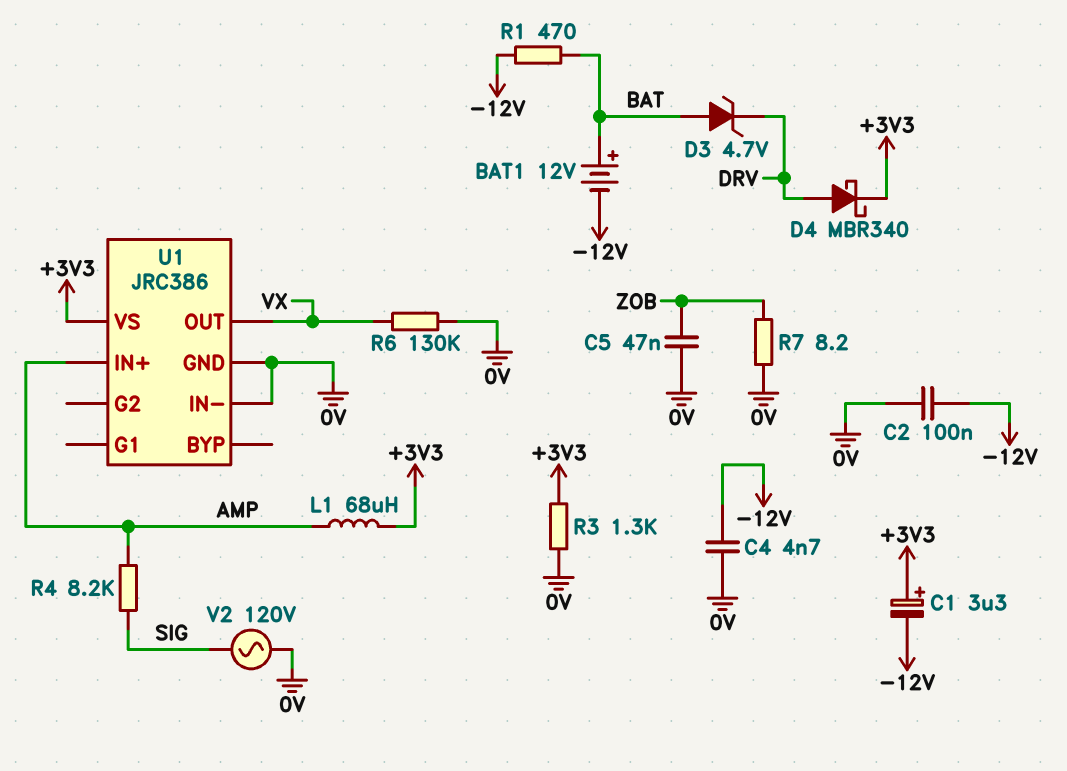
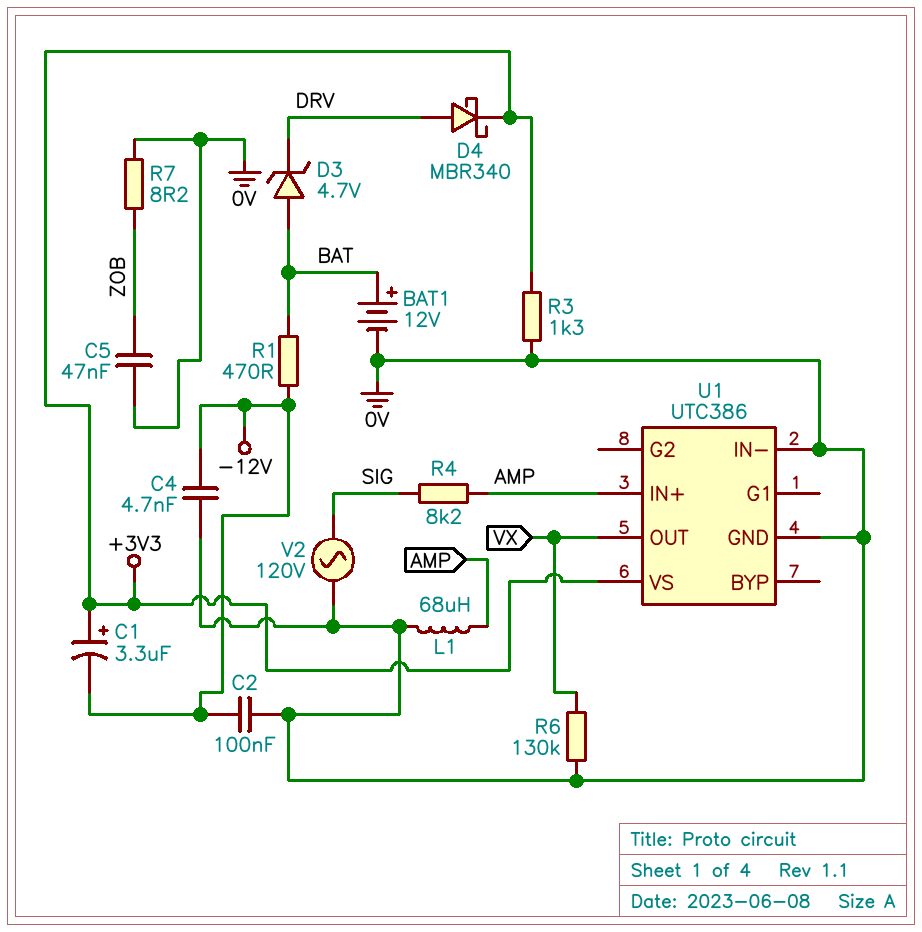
BAT1: 12V (plus BAT, minus -12V) -> 12V (plus BAT, minus 0V)
L1: 68uH (+3V3, AMP) -> 68uH (0V, AMP)
U1: JRC386 -> UTC386

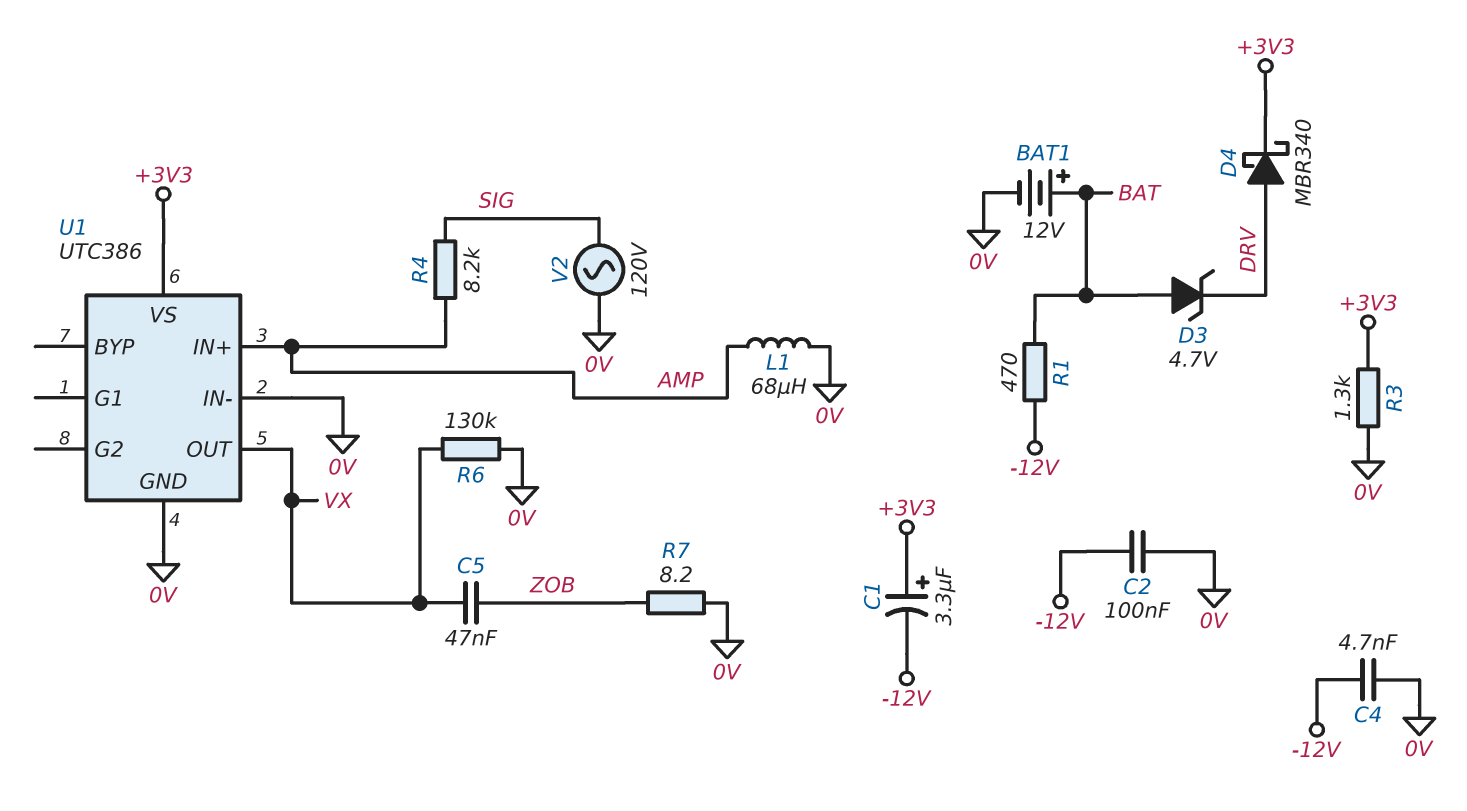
C5: 47nF (0V, ZOB) -> 47nF (VX, ZOB)

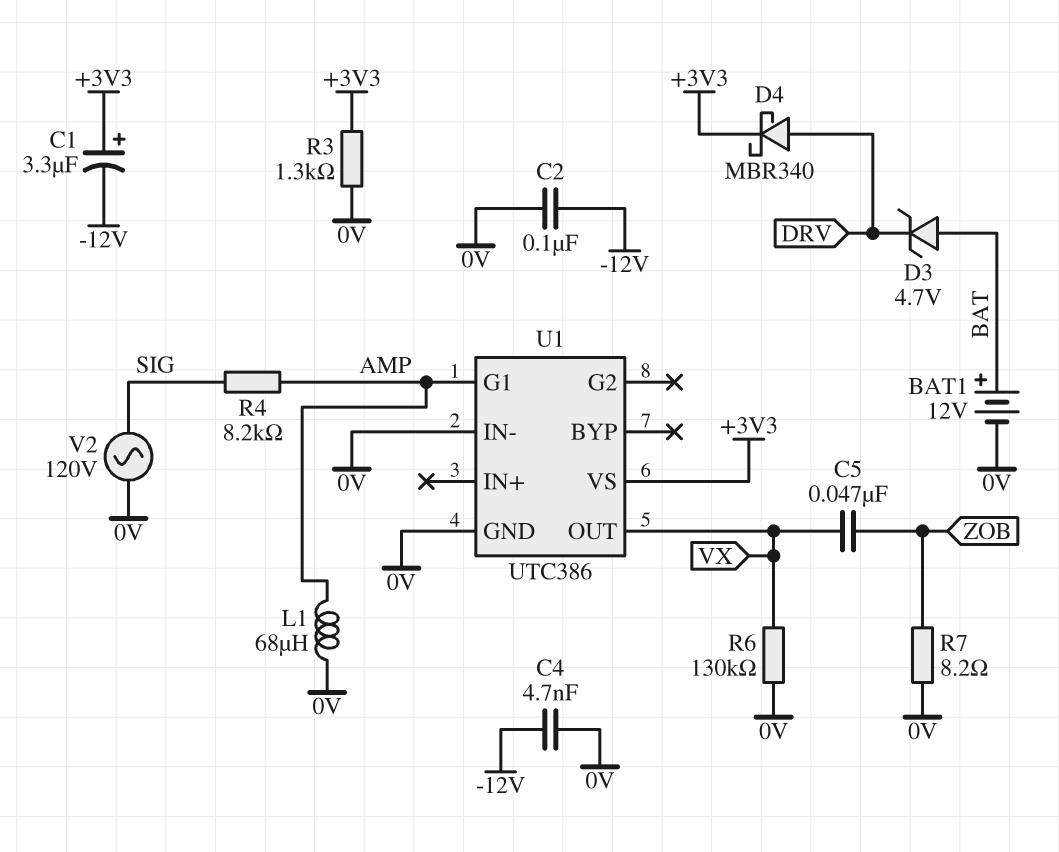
R1: 470 (-12V, BAT) -> none
U1 pin G1: none -> AMP
U1 pin IN+: AMP -> none

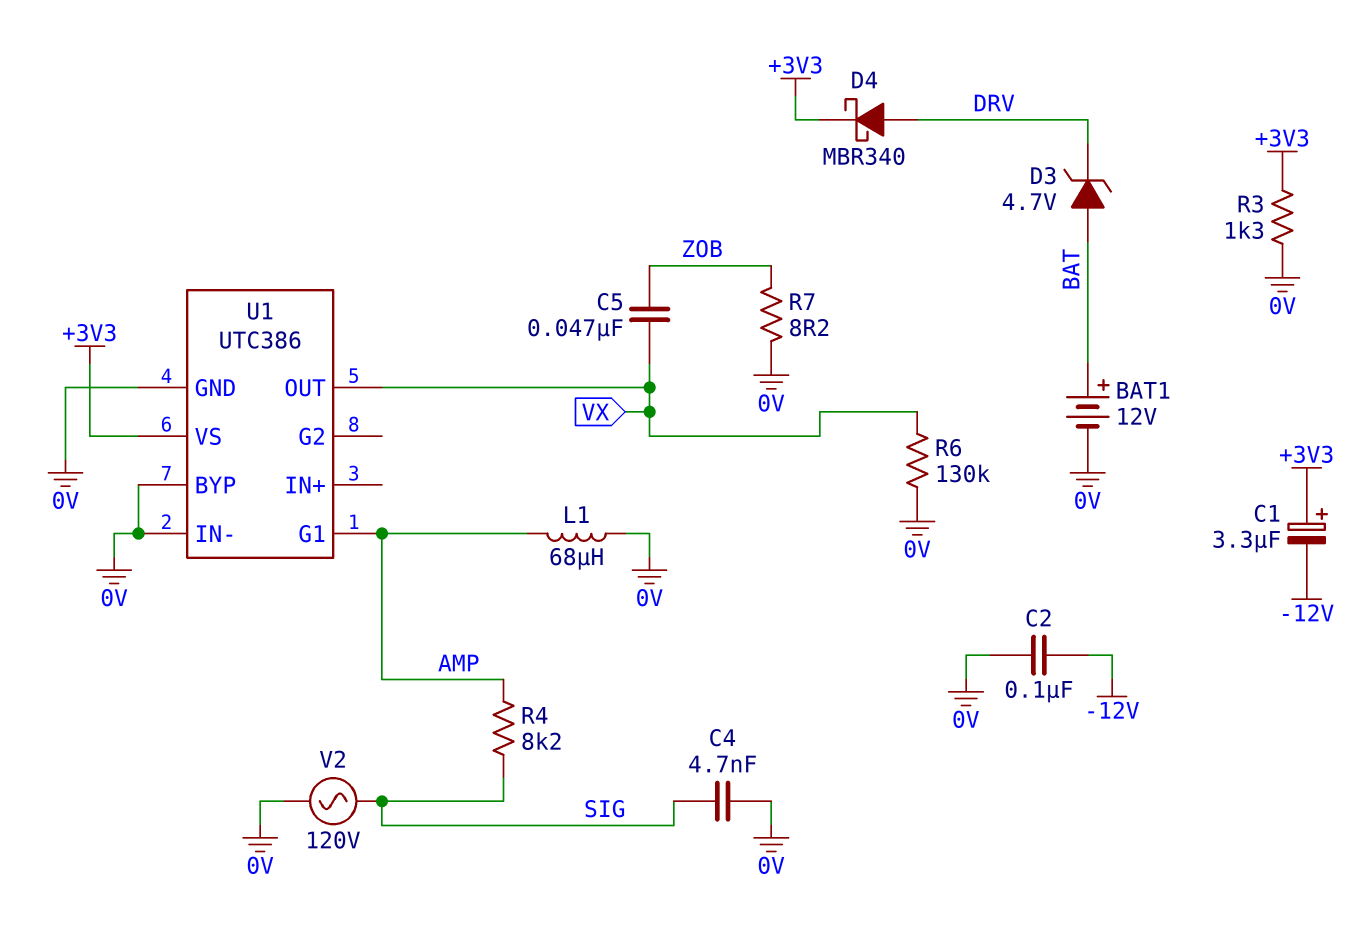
C4: 4.7nF (-12V, 0V) -> 4.7nF (0V, SIG)
U1 pin BYP: none -> 0V

